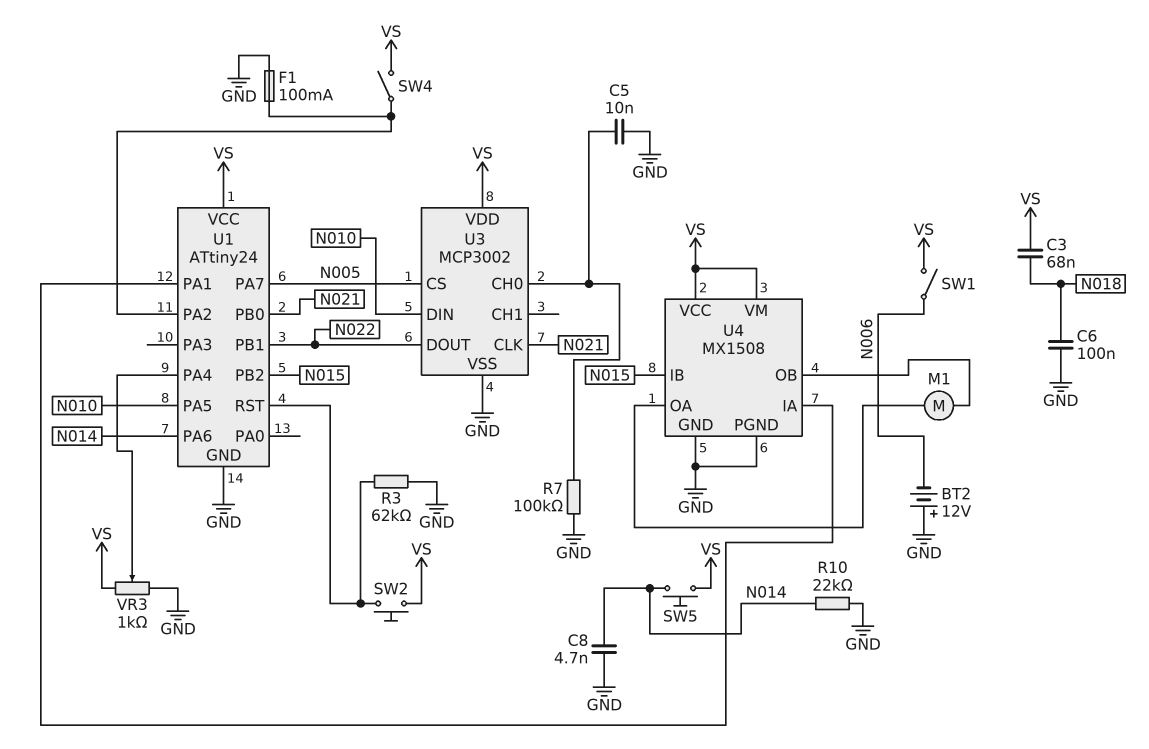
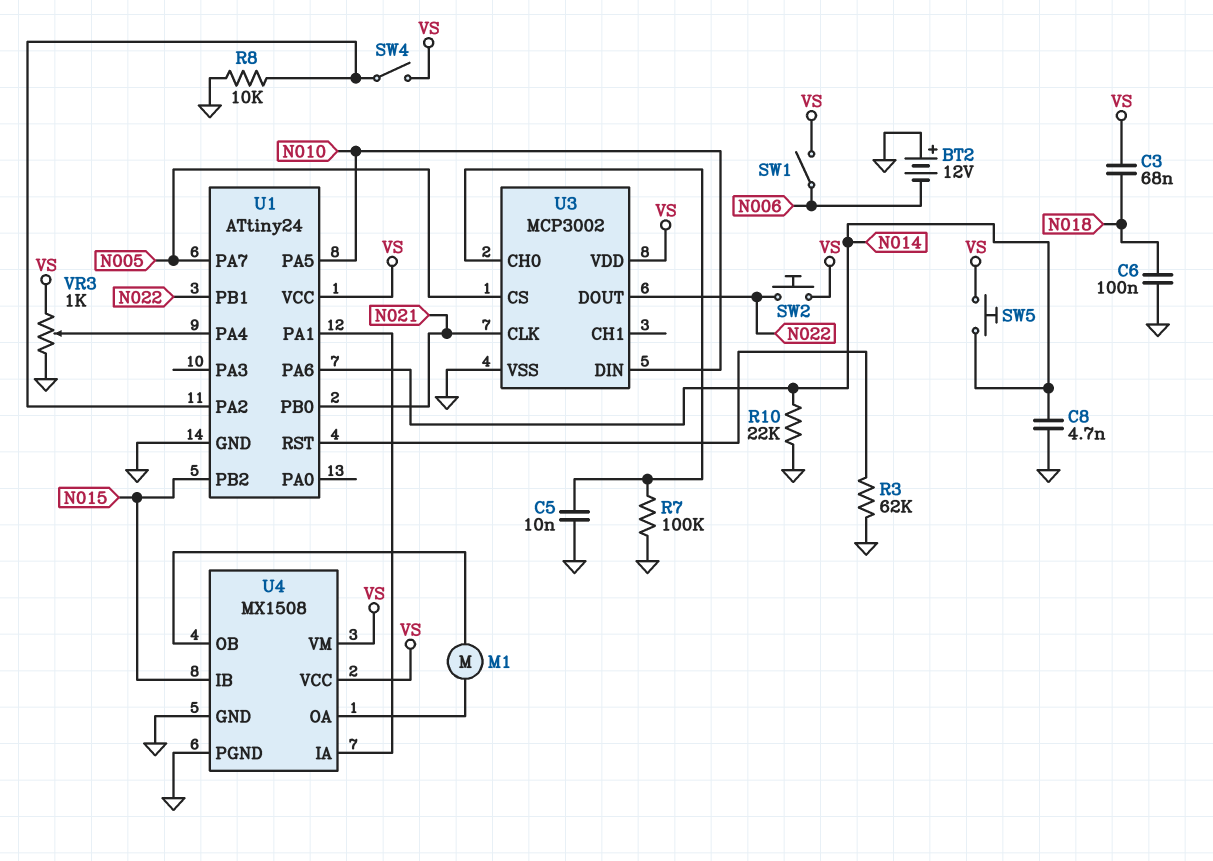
F1: 100mA (GND, U1/PA2) -> none
R8: none -> 10k (GND, U1/PA2)
SW2: button (U1/RST, VS) -> button (N022, VS)

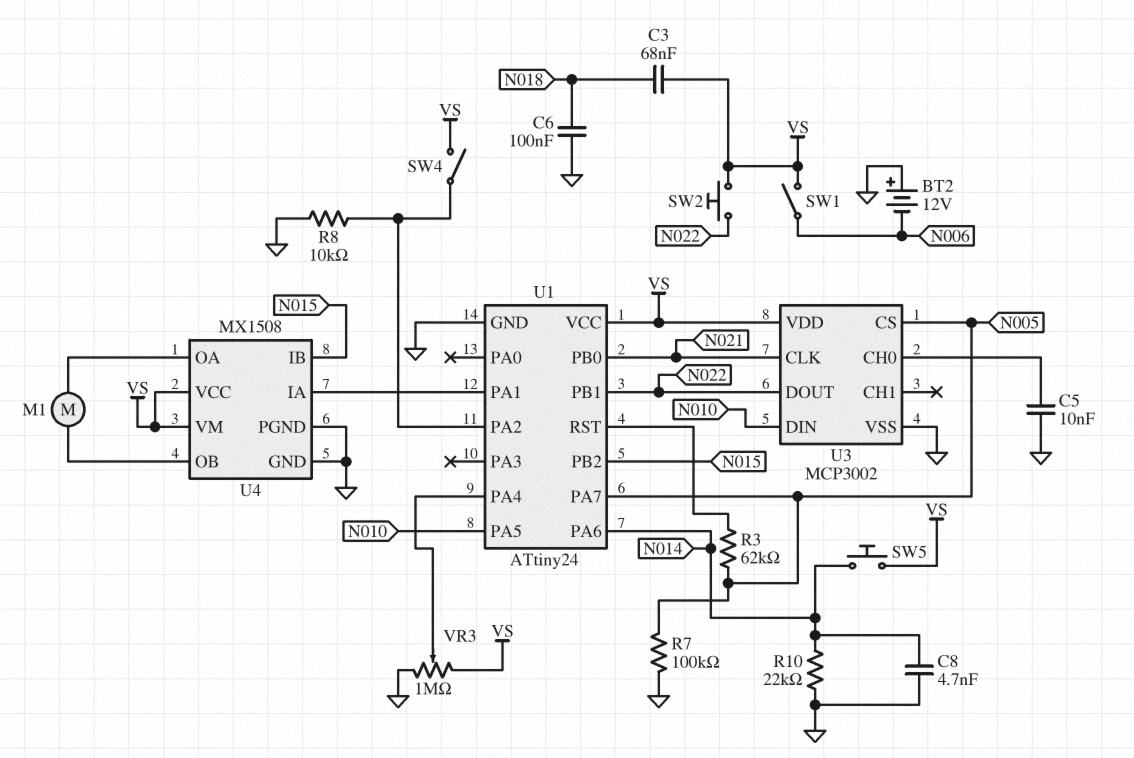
R3: 62k (GND, U1/RST) -> 62k (N005, U1/RST)
R7: 100k (GND, U3/CH0) -> 100k (GND, N005)
VR3: 1k (GND, VS, wiper U1/PA4) -> 1M (GND, VS, wiper U1/PA4)

